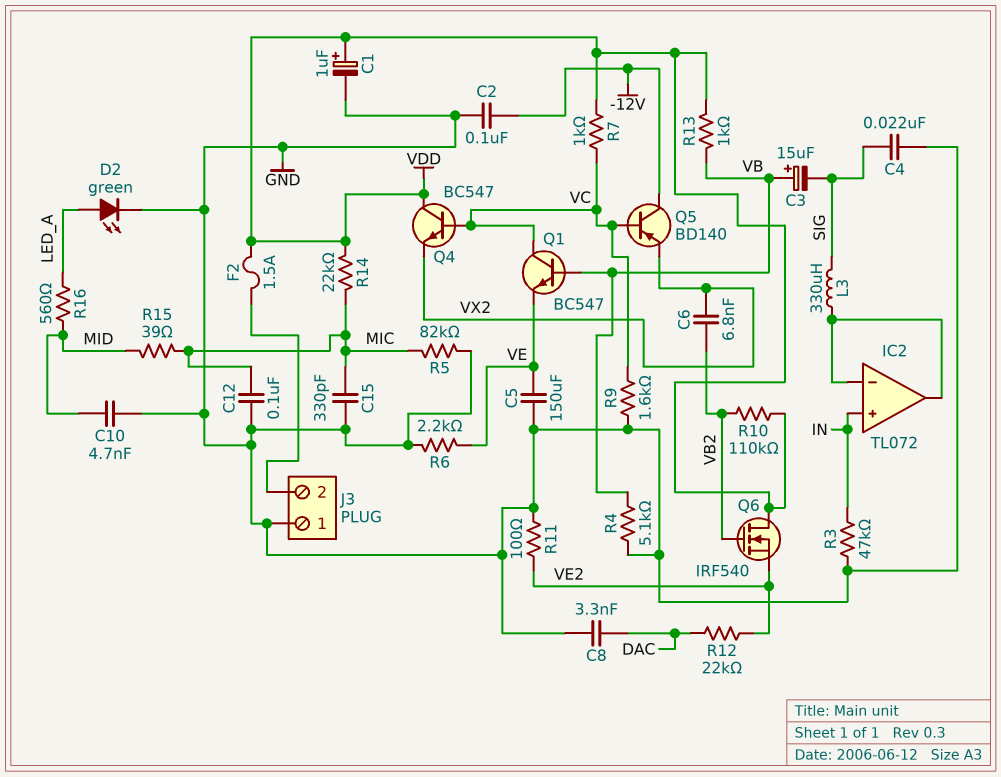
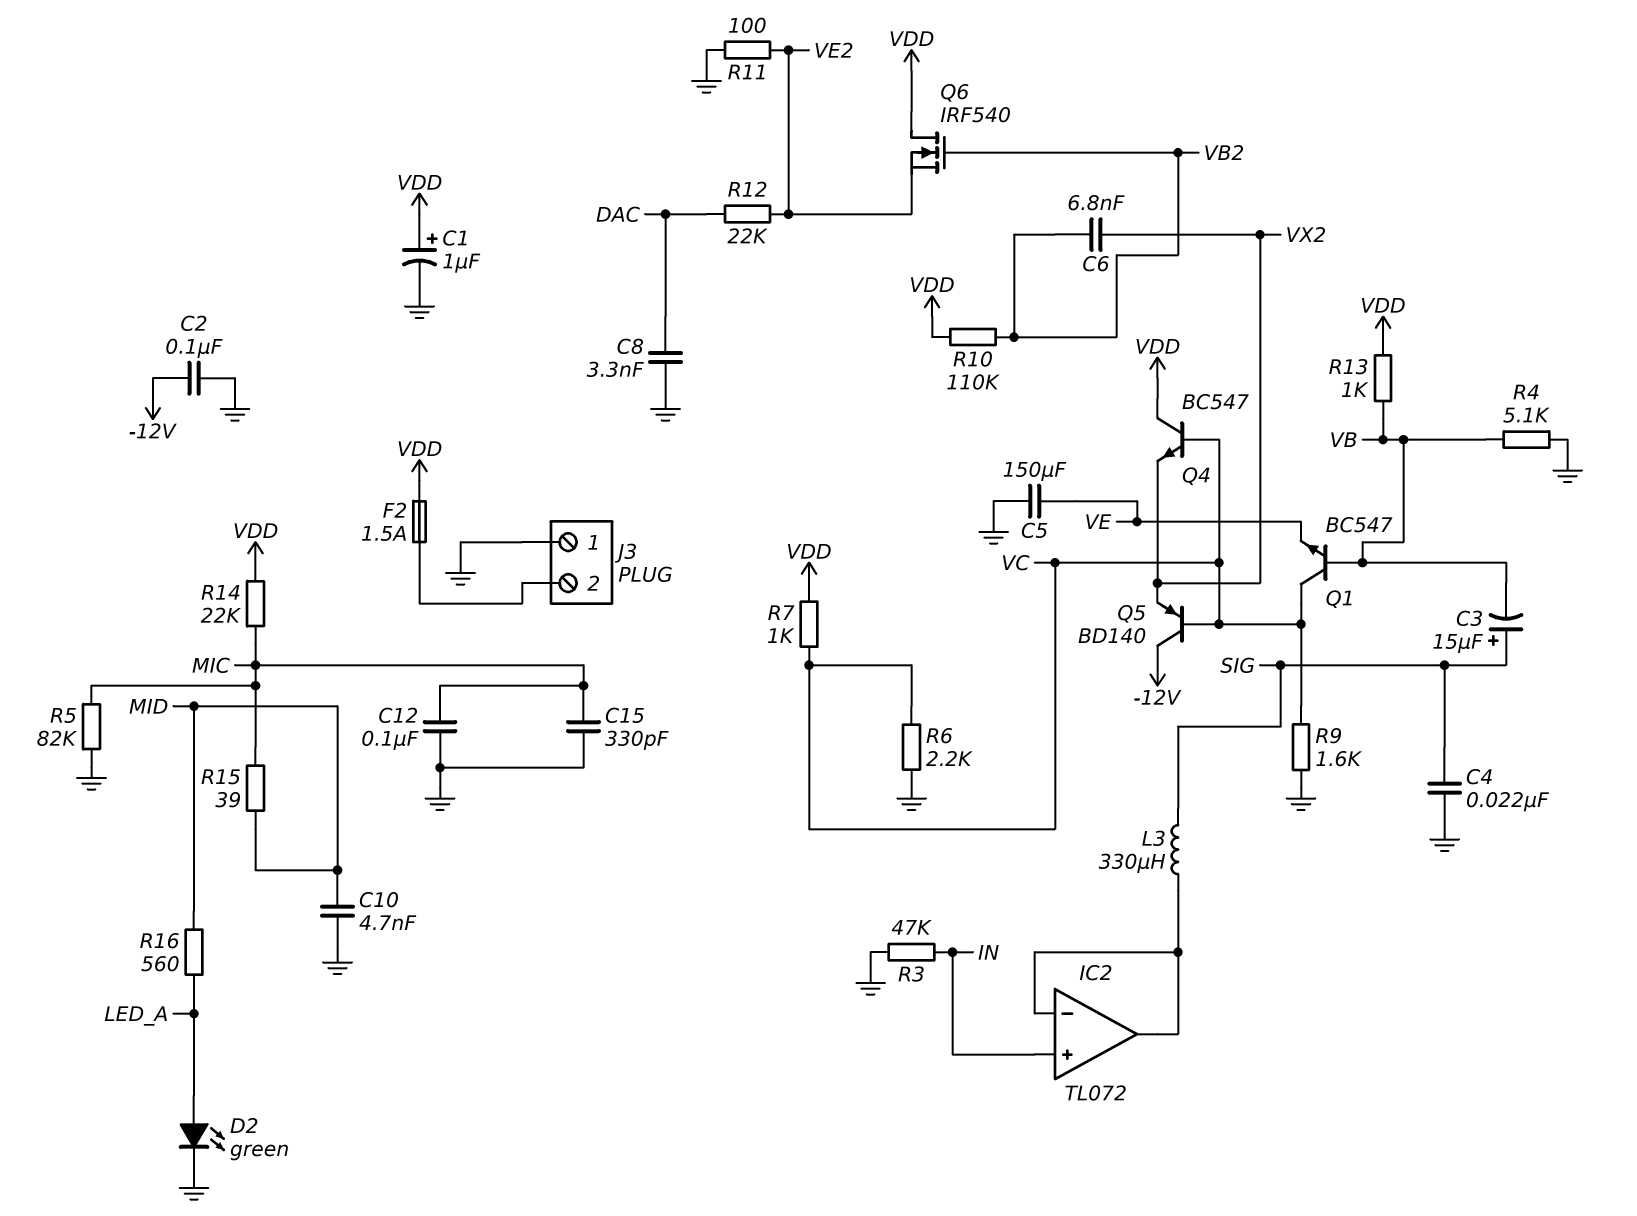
C3: 15uF (plus VB, minus SIG) -> 15uF (plus SIG, minus VB)
R6: 2.2k (GND, VE) -> 2.2k (GND, VC)

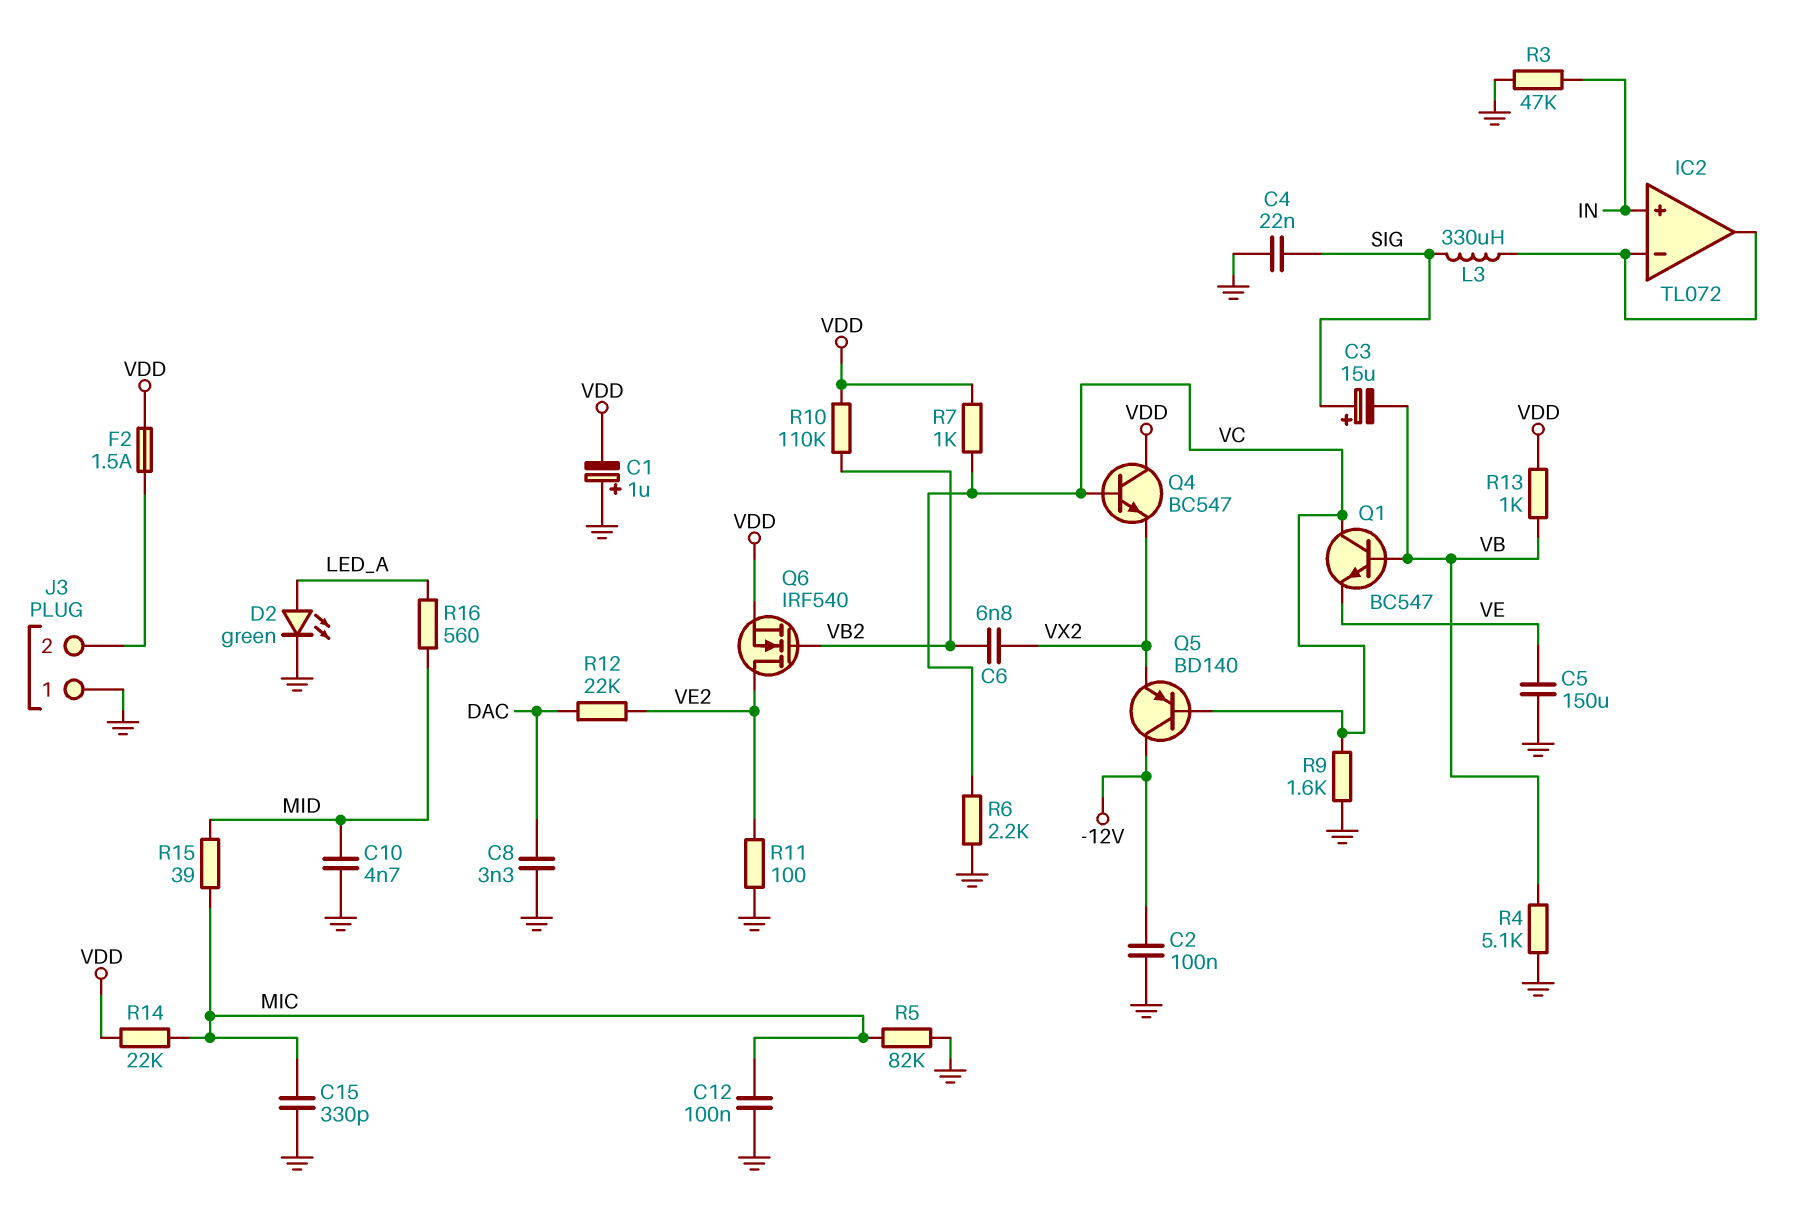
C1: 1uF (plus VDD, minus GND) -> 1uF (plus GND, minus VDD)
Q6: NMOS IRF540 (G VB2, D VDD, S VE2) -> NMOS IRF540 (G VB2, D VE2, S VDD)

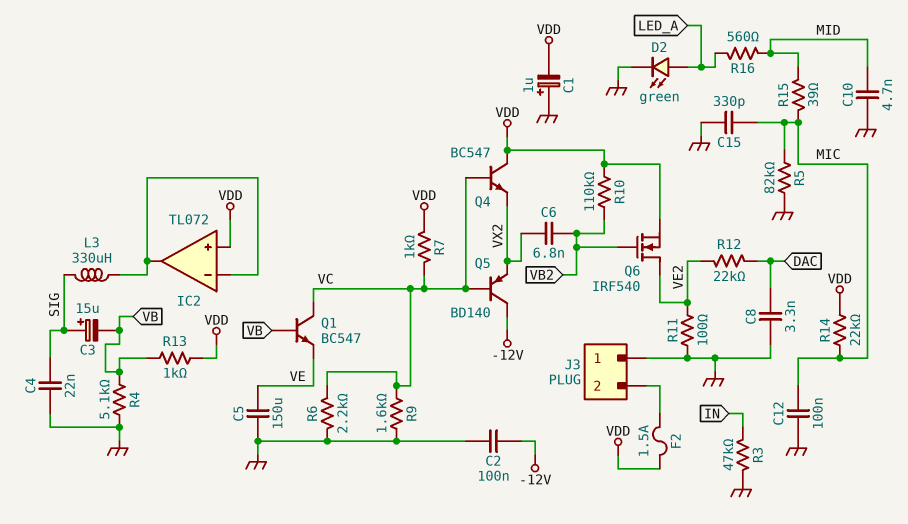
IC2 pin in+: IN -> VDD

